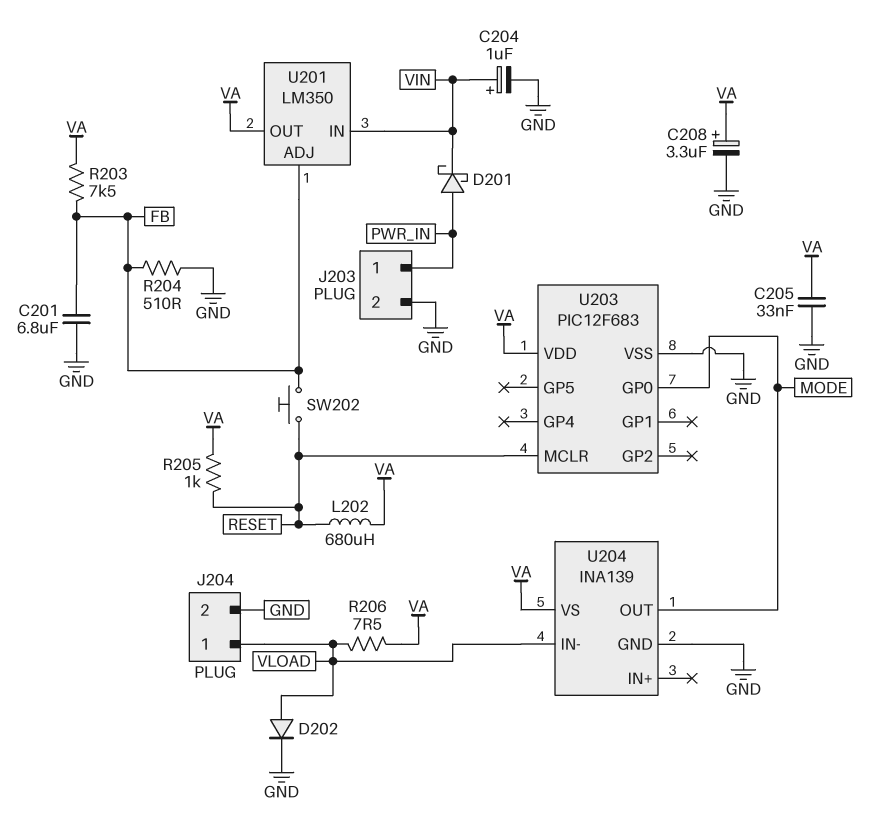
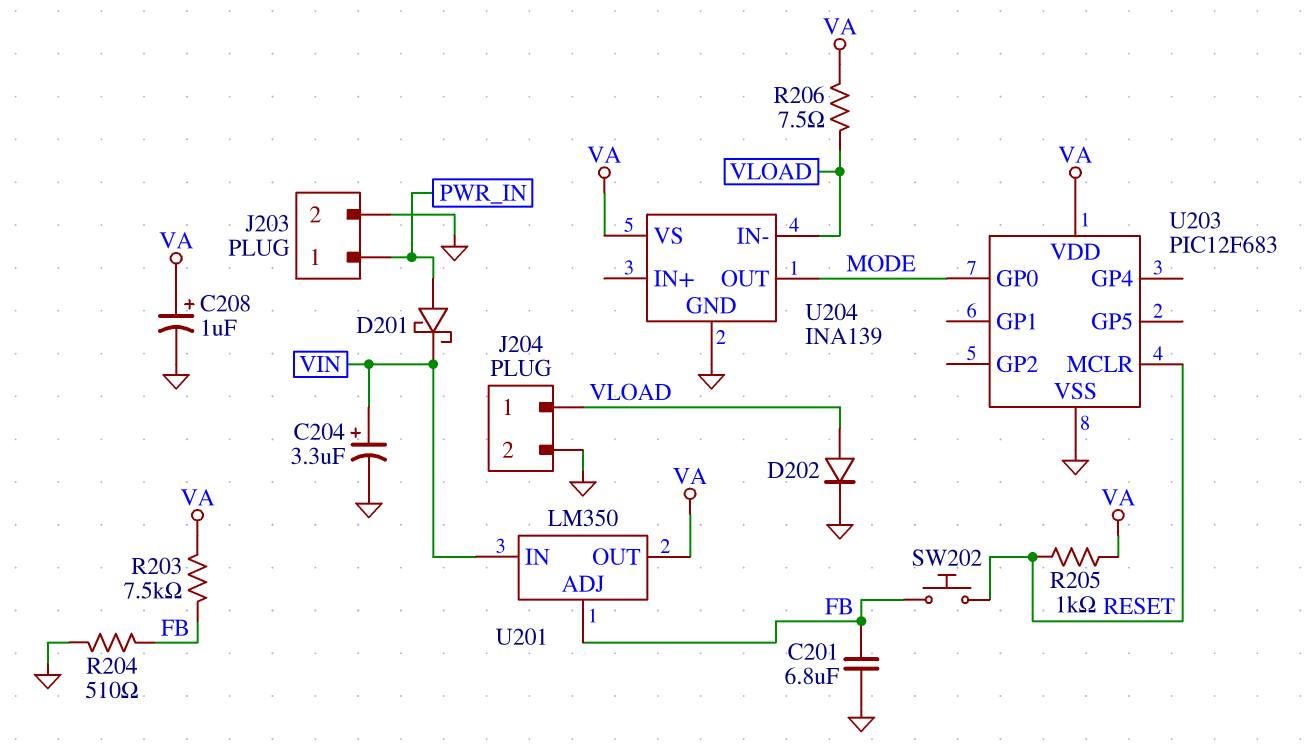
C204: 1uF (plus VIN, minus GND) -> 3.3uF (plus VIN, minus GND)
C205: 33nF (GND, VA) -> none
C208: 3.3uF (plus VA, minus GND) -> 1uF (plus VA, minus GND)
L202: 680uH (RESET, VA) -> none

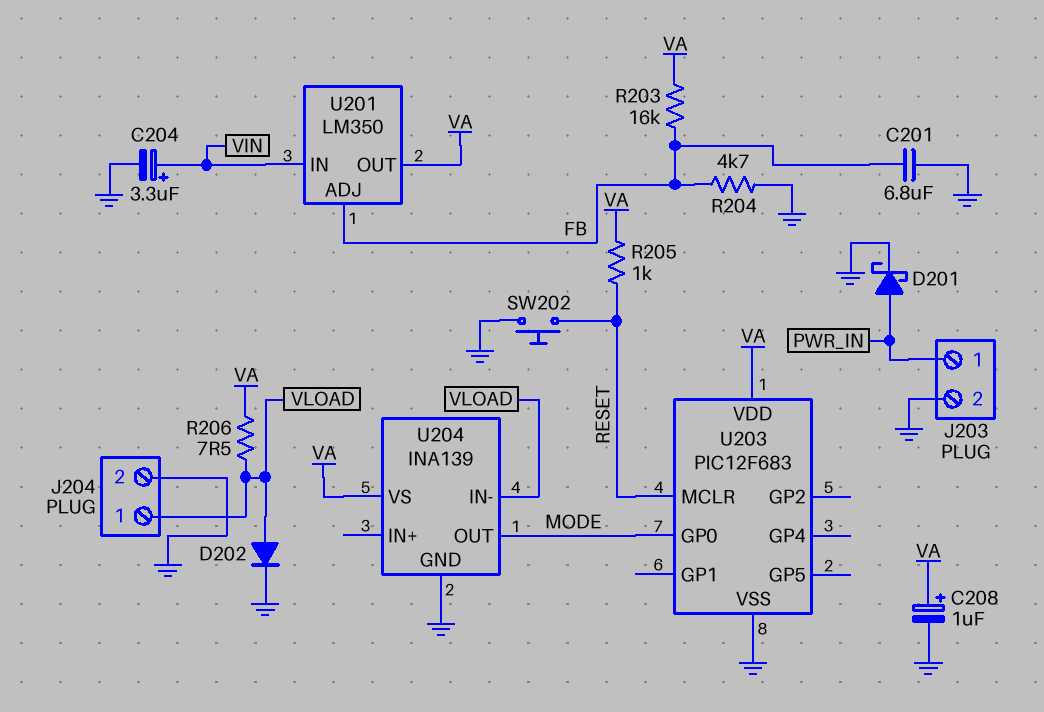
D201: schottky (A PWR_IN, K VIN) -> schottky (A PWR_IN, K GND)
R203: 7.5k (FB, VA) -> 16k (FB, VA)
R204: 510 (FB, GND) -> 4.7k (FB, GND)
SW202: button (FB, RESET) -> button (GND, RESET)

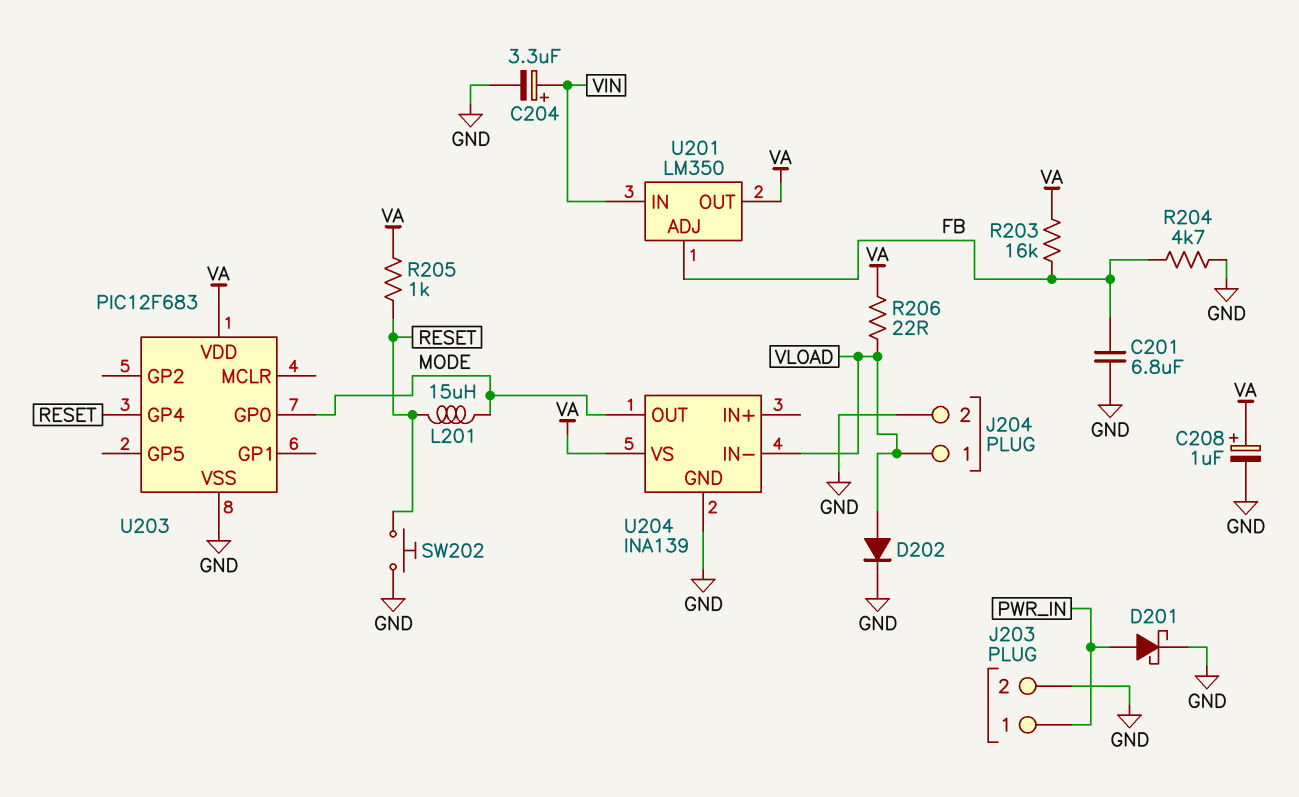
L201: none -> 15uH (MODE, RESET)
R206: 7.5 (VA, VLOAD) -> 22 (VA, VLOAD)
U203 pin GP4: none -> RESET
U203 pin MCLR: RESET -> none

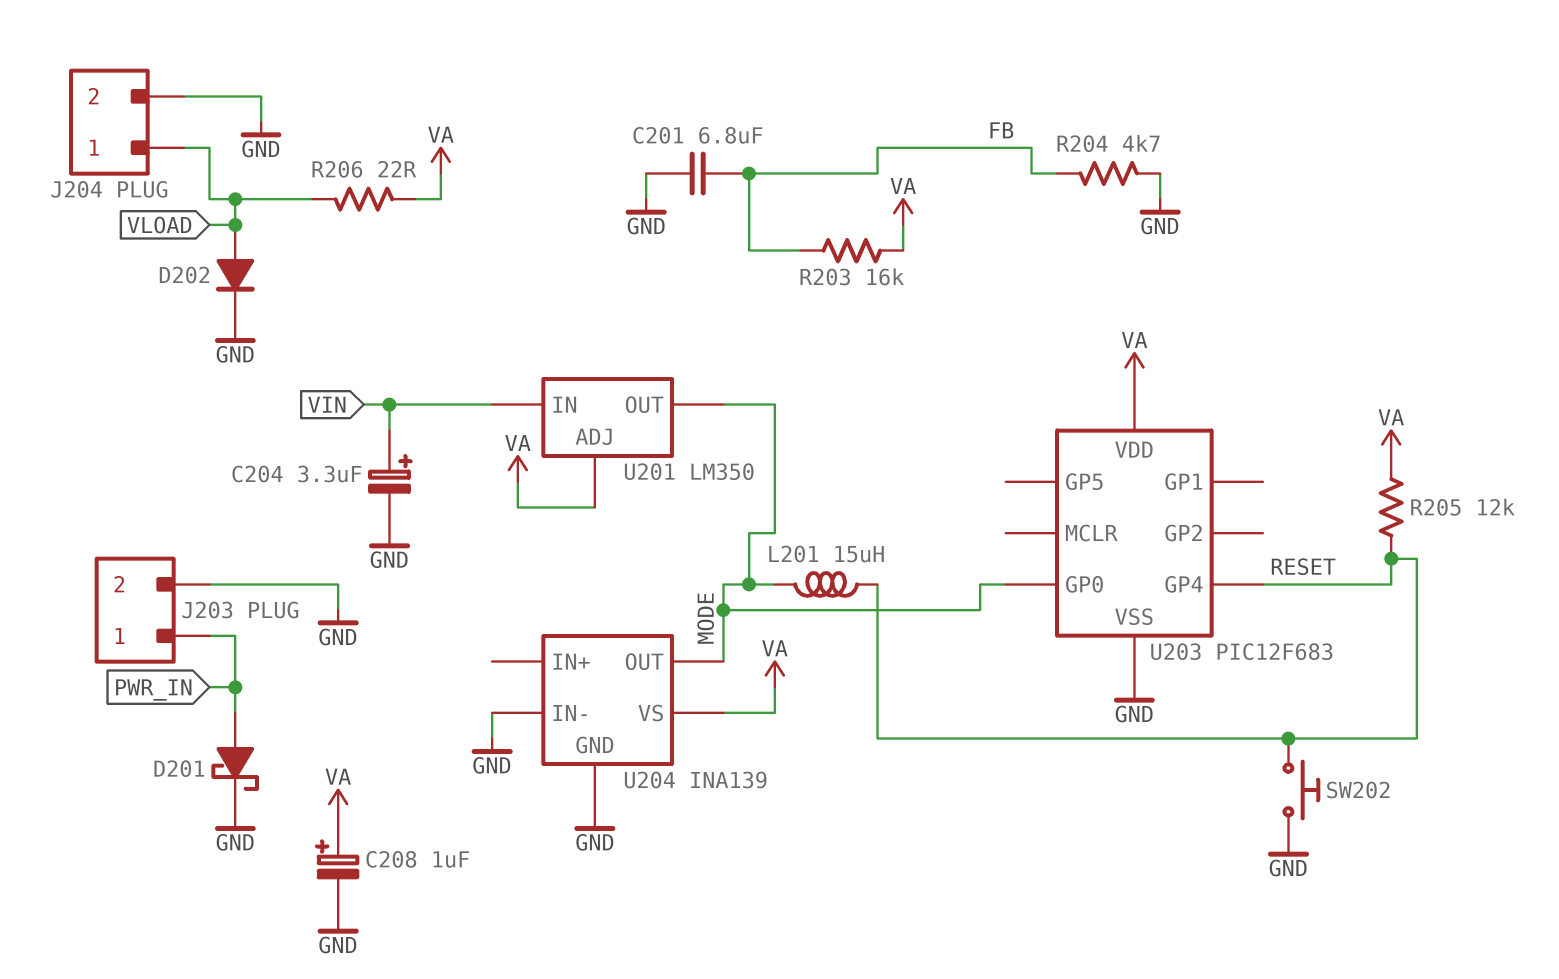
R205: 1k (RESET, VA) -> 12k (RESET, VA)
U201 pin ADJ: FB -> VA
U201 pin OUT: VA -> MODE
U204 pin IN-: VLOAD -> GND

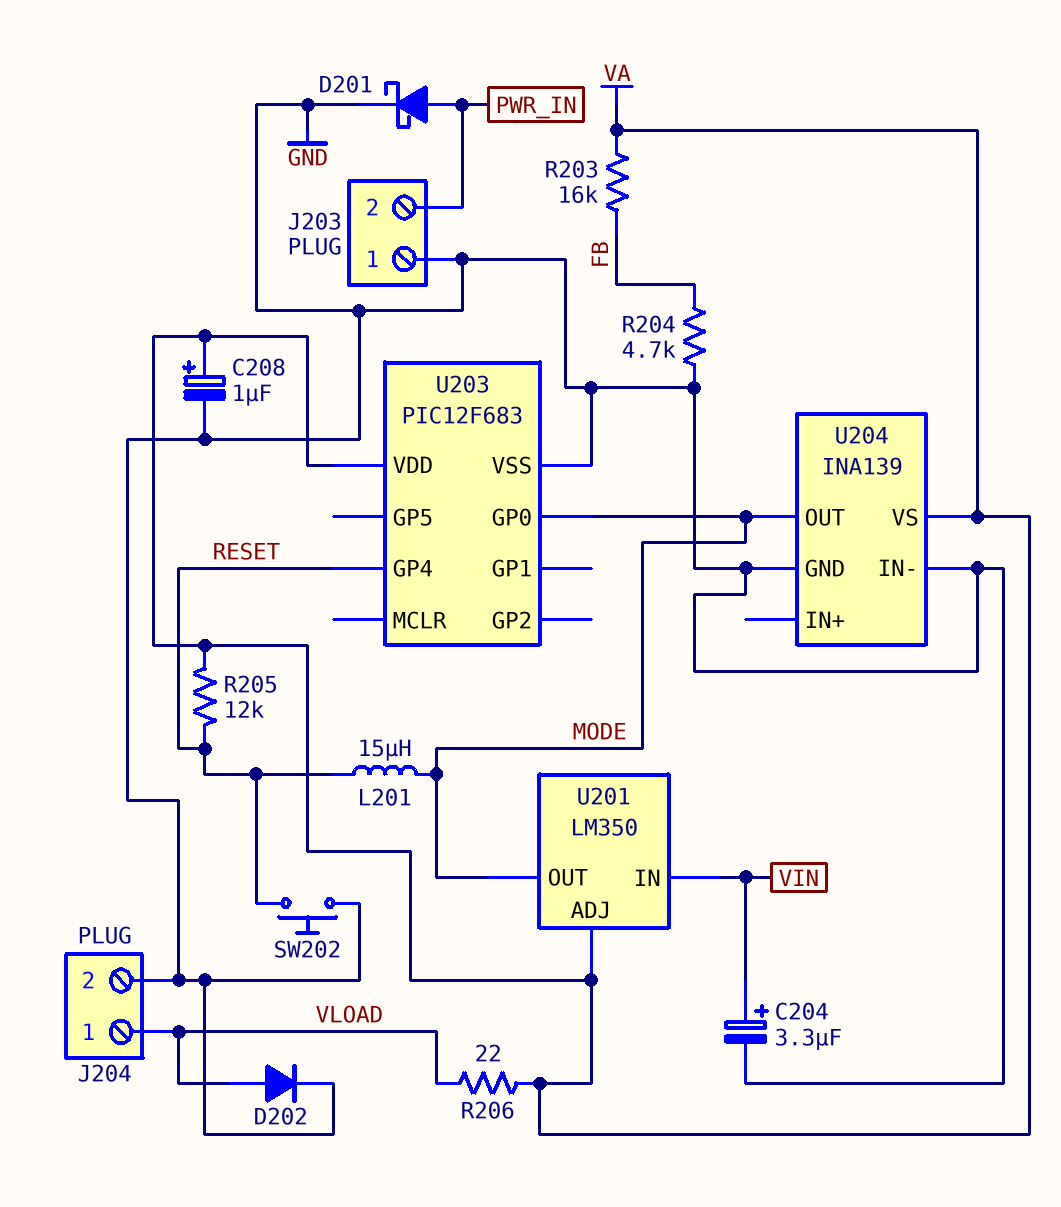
C201: 6.8uF (FB, GND) -> none
J203 pin 1: PWR_IN -> GND
J203 pin 2: GND -> PWR_IN

